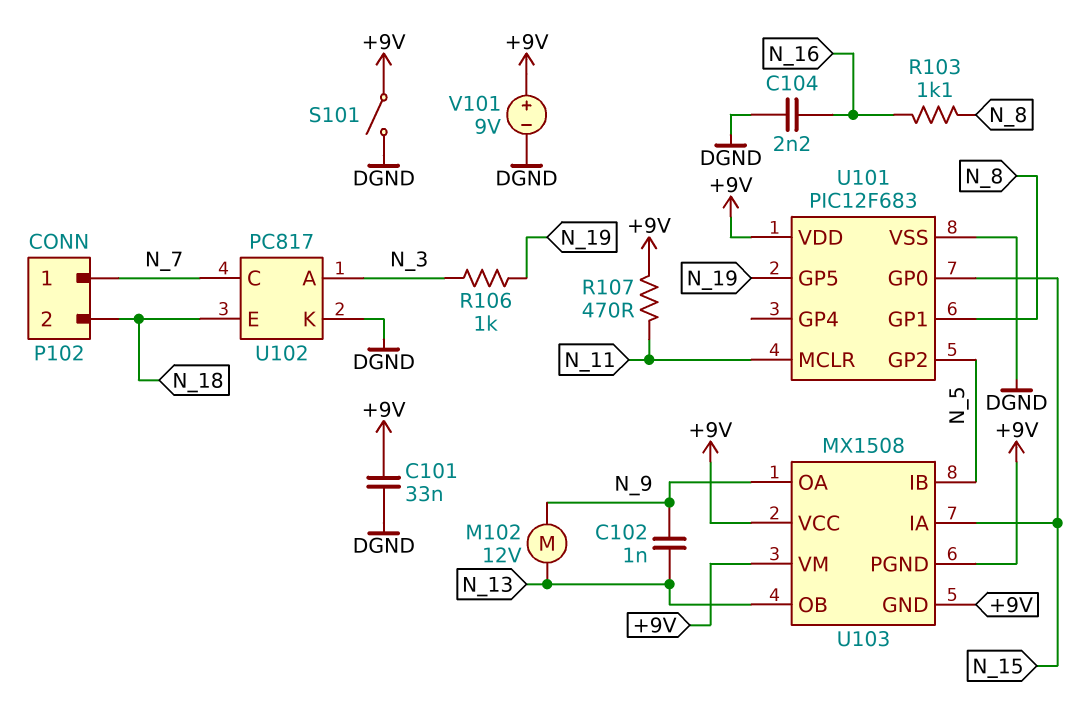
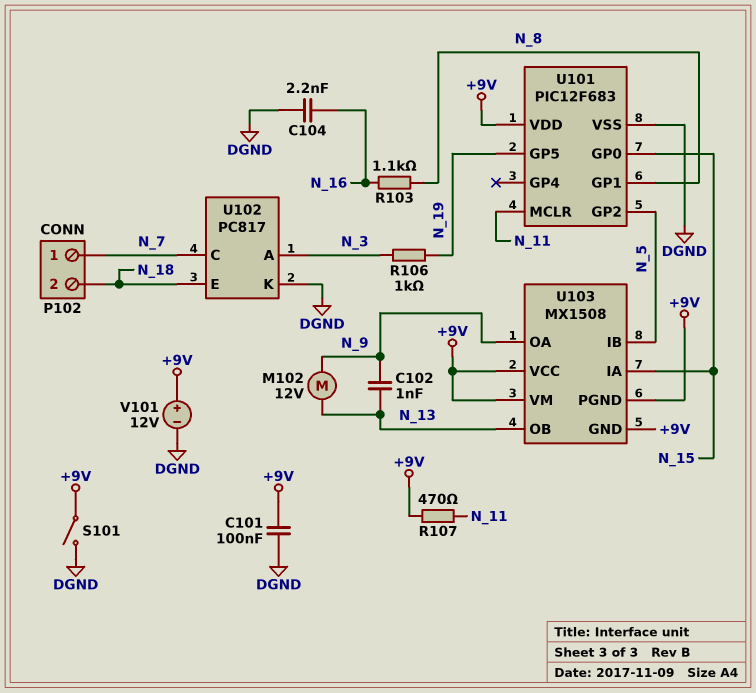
C101: 33nF (+9V, DGND) -> 100nF (+9V, DGND)
V101: 9V (plus +9V, minus DGND) -> 12V (plus +9V, minus DGND)

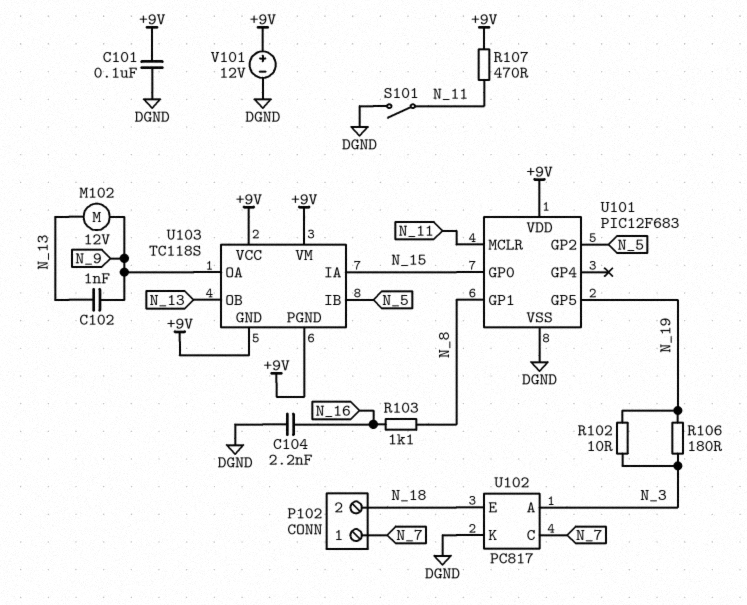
R102: none -> 10 (N_3, N_19)
R106: 1k (N_3, N_19) -> 180 (N_3, N_19)
S101: switch (+9V, DGND) -> switch (DGND, N_11)
U103: MX1508 -> TC118S

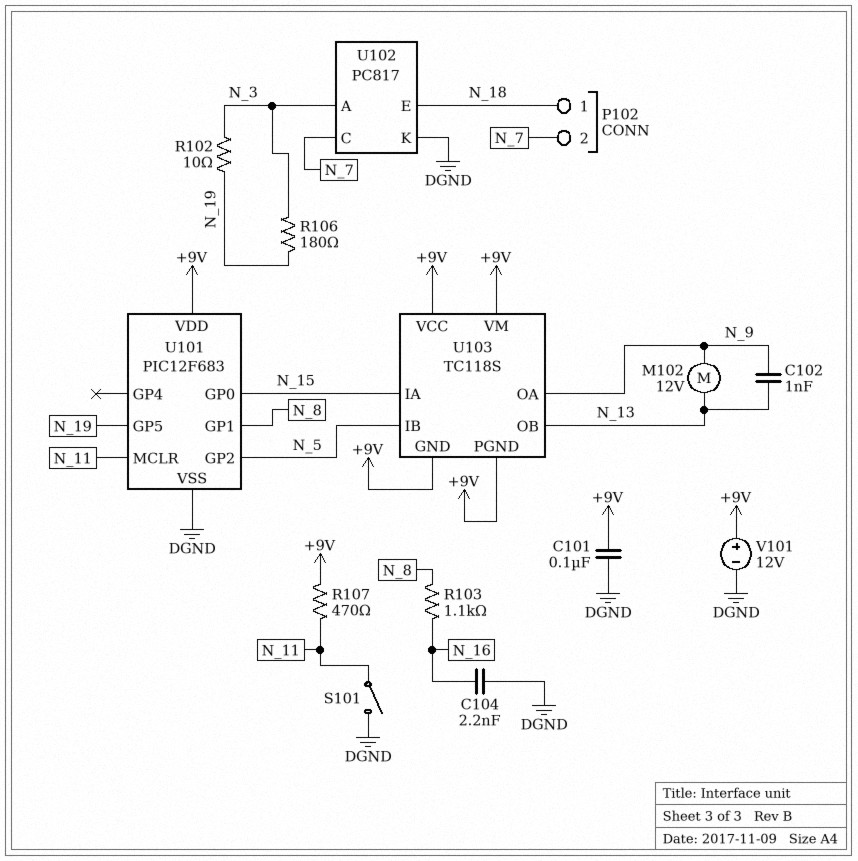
P102 pin 1: N_7 -> N_18
P102 pin 2: N_18 -> N_7

